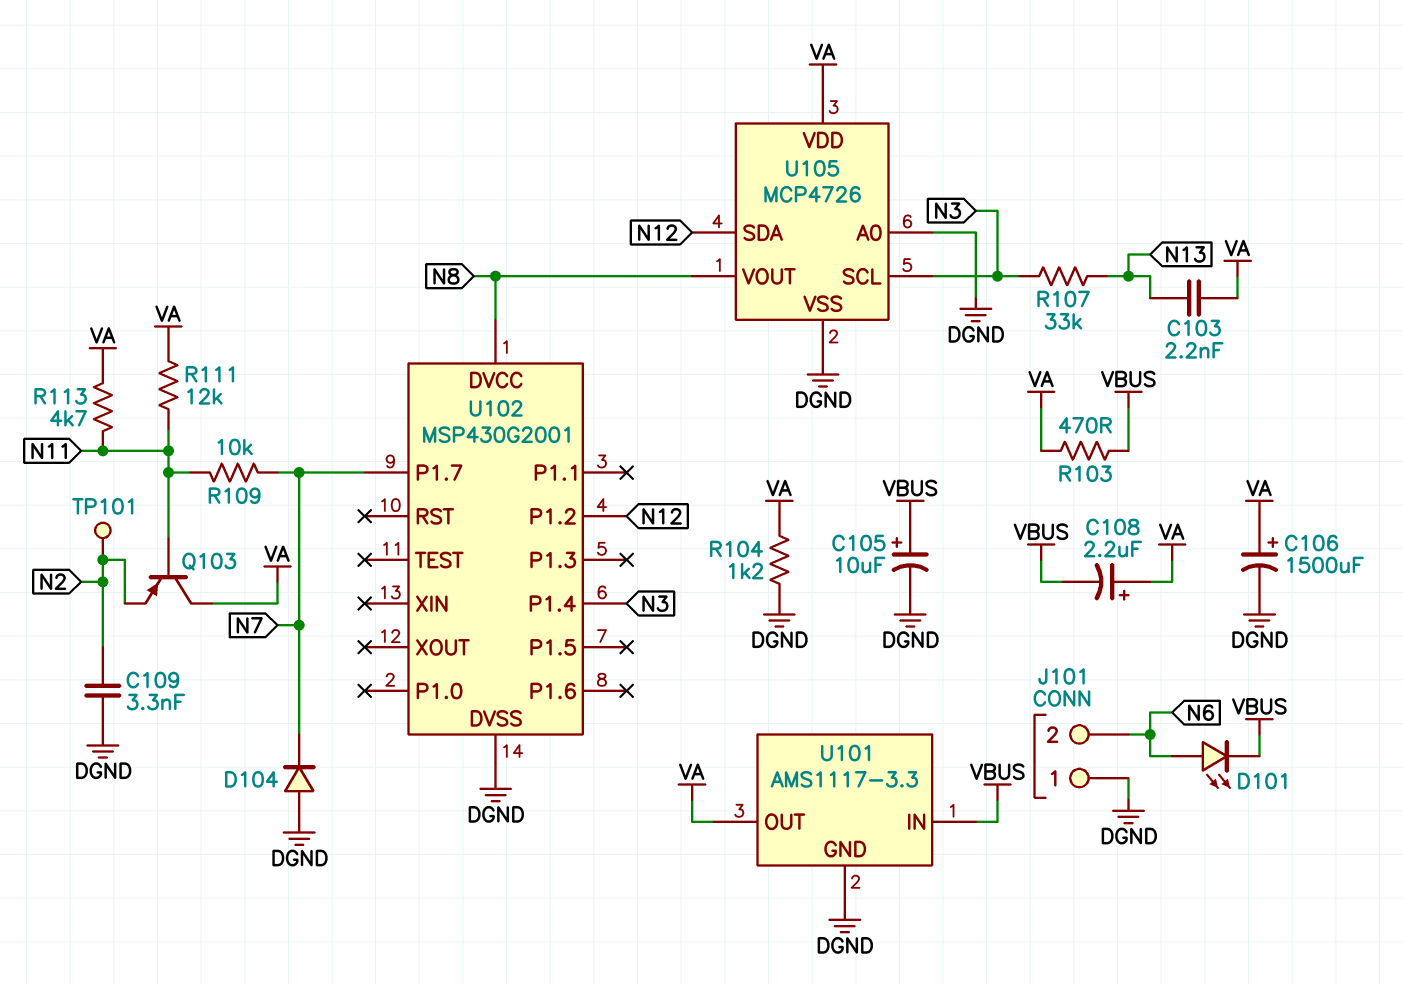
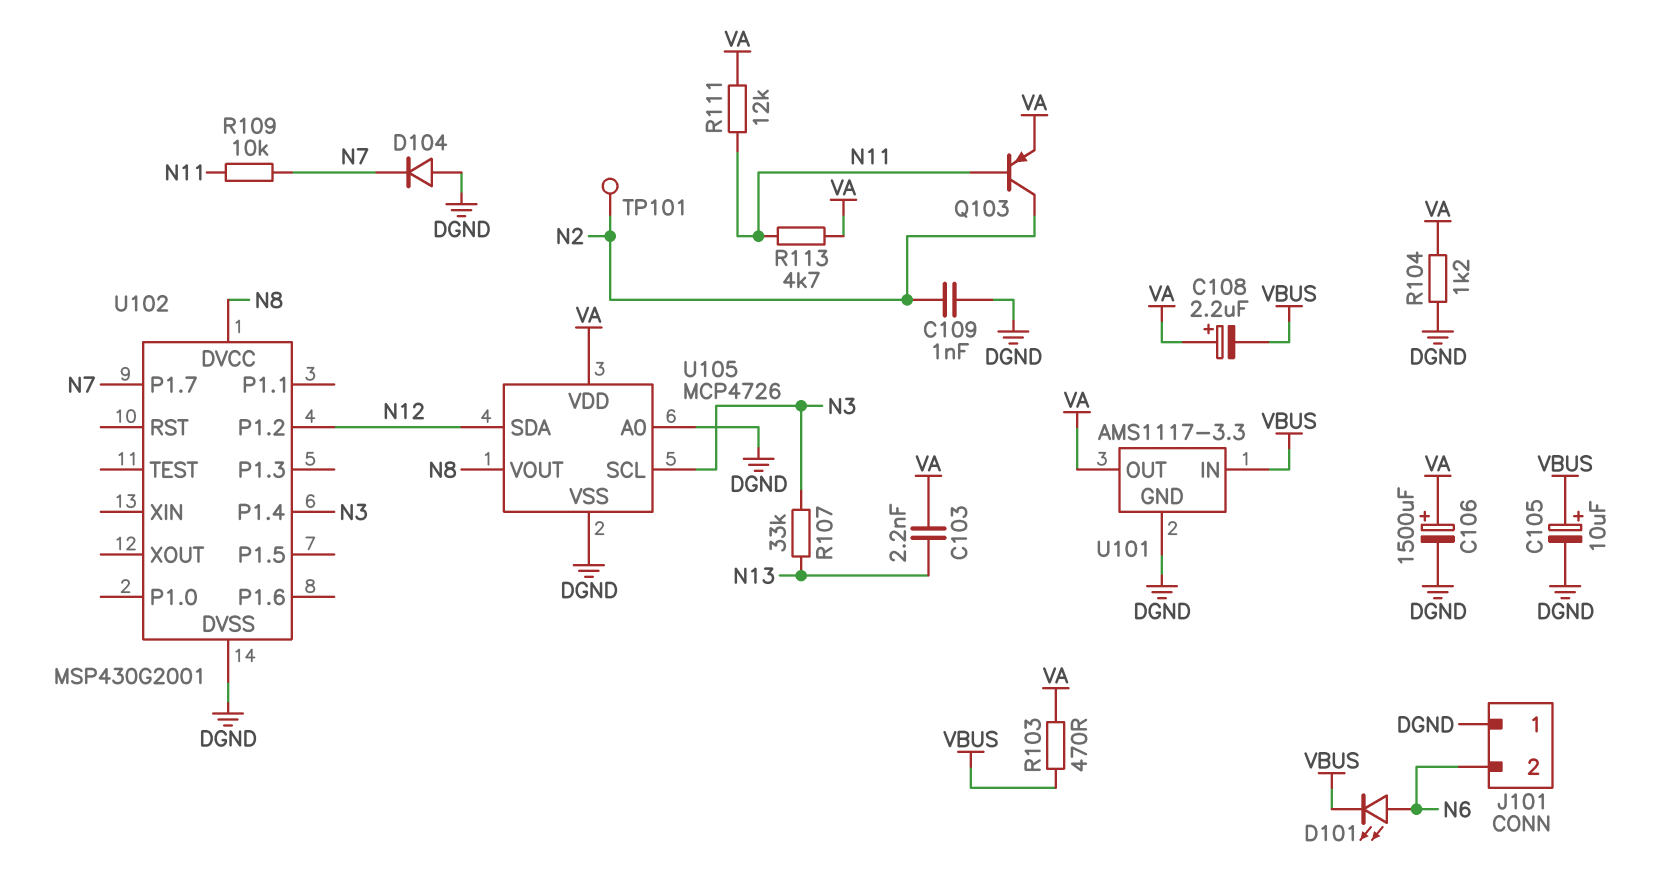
C109: 3.3nF (DGND, N2) -> 1nF (DGND, N2)
Q103: PNP (B N11, C VA, E N2) -> PNP (B N11, C N2, E VA)

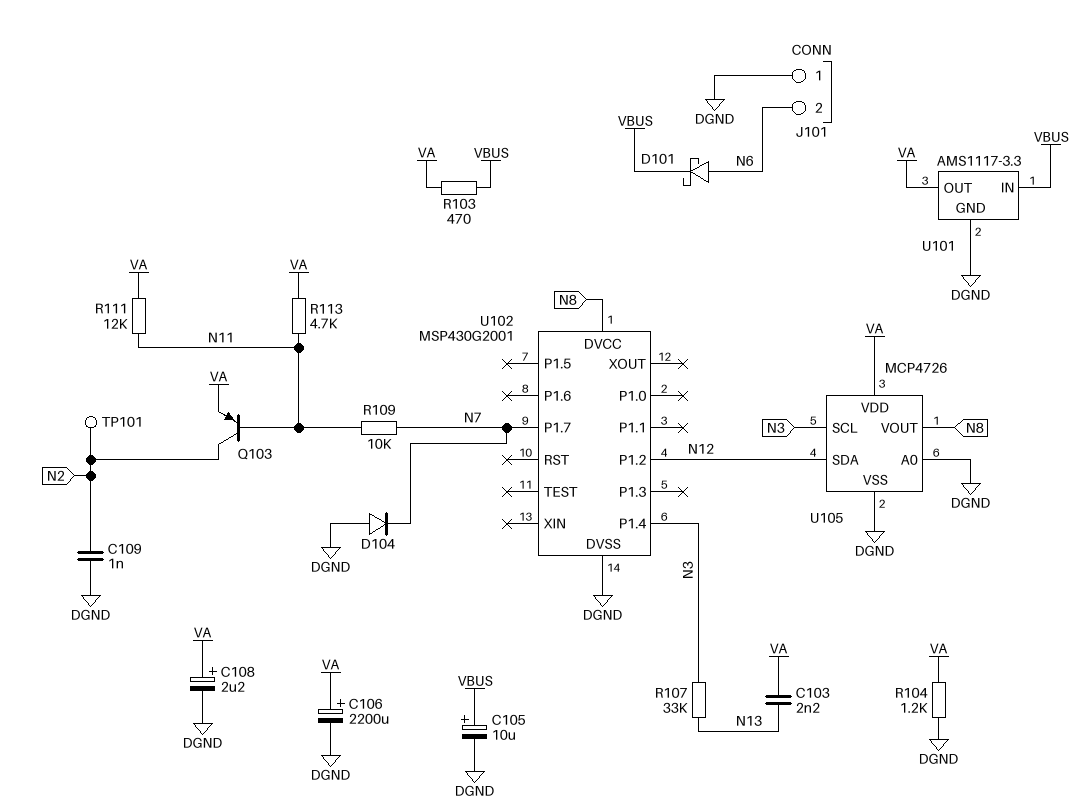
C106: 1500uF (plus VA, minus DGND) -> 2200uF (plus VA, minus DGND)
C108: 2.2uF (plus VA, minus VBUS) -> 2.2uF (plus VA, minus DGND)
D101: LED (A N6, K VBUS) -> schottky (A N6, K VBUS)

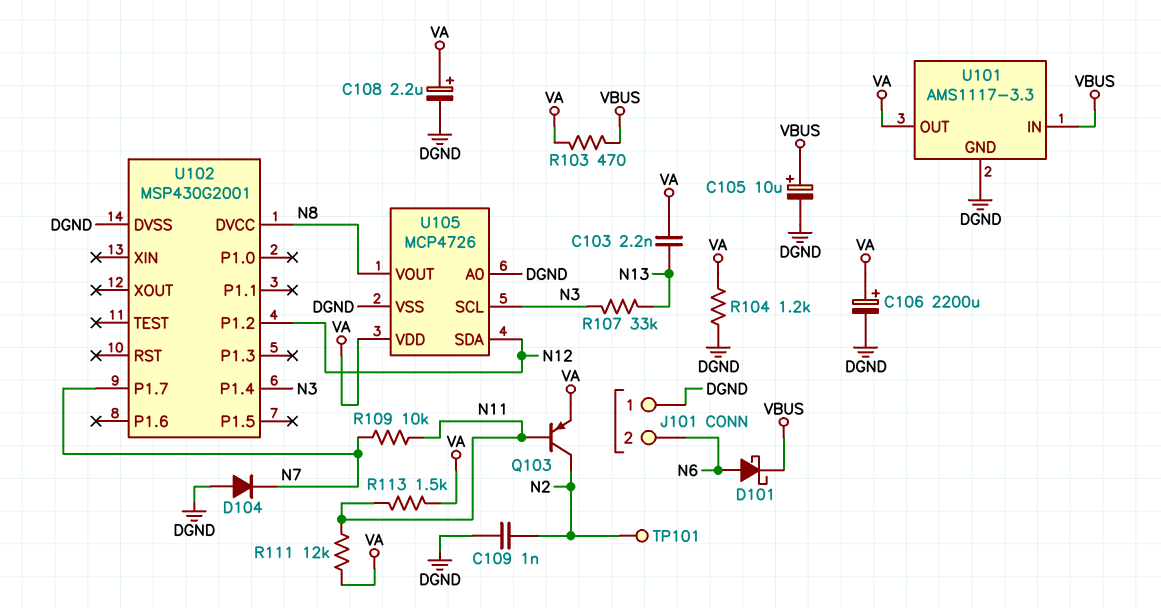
R113: 4.7k (N11, VA) -> 1.5k (N11, VA)

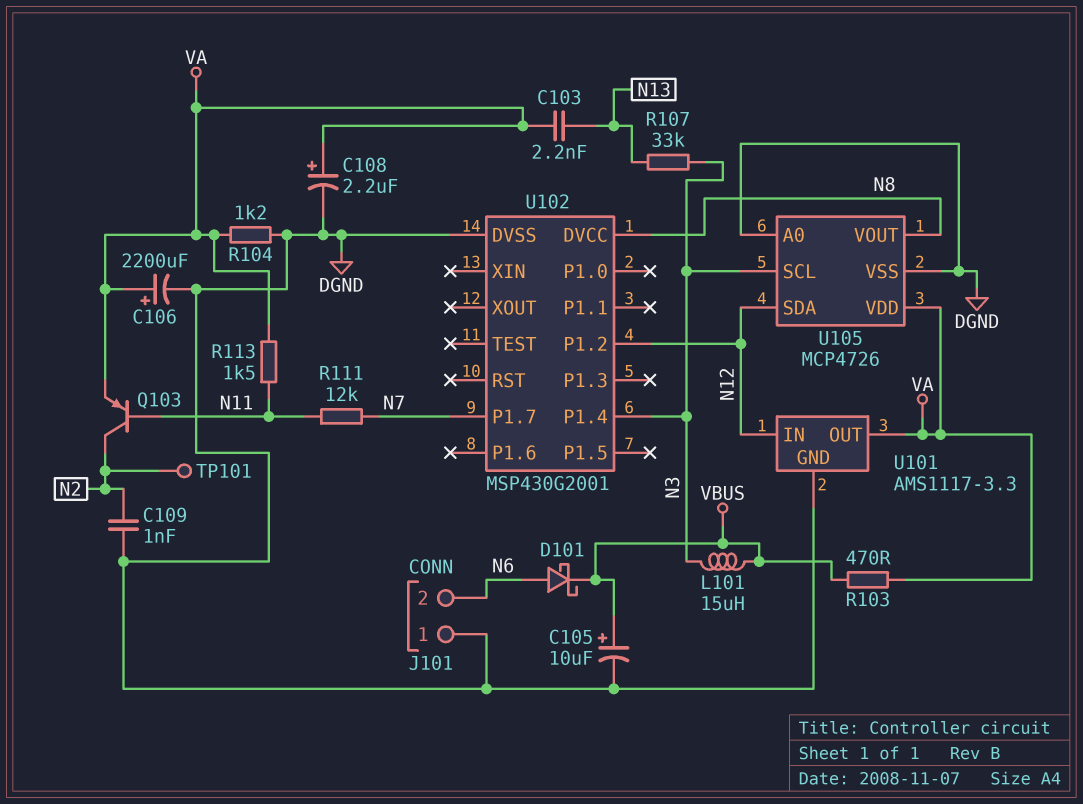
D104: diode (A DGND, K N7) -> none
L101: none -> 15uH (N3, VBUS)
R109: 10k (N7, N11) -> none
R111: 12k (N11, VA) -> 12k (N7, N11)
U101 pin IN: VBUS -> N12

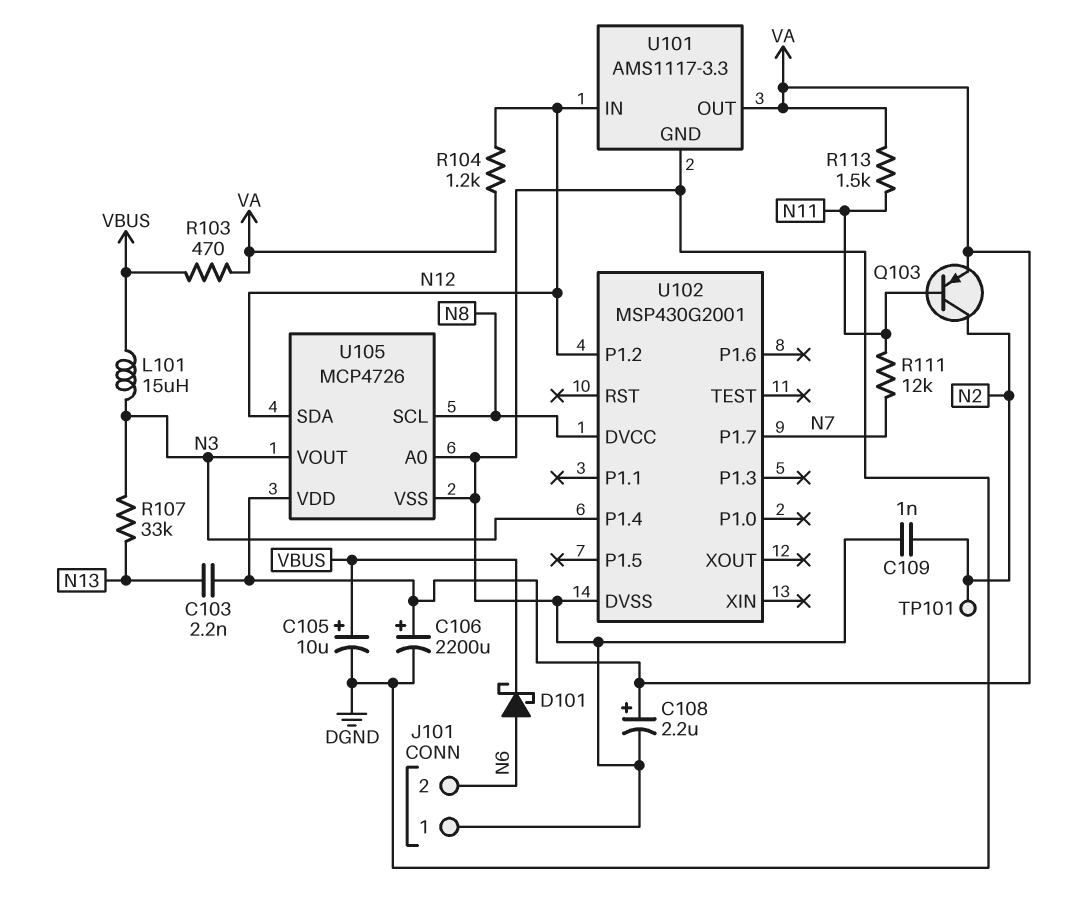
R104: 1.2k (DGND, VA) -> 1.2k (N12, VA)
U105 pin SCL: N3 -> N8
U105 pin VOUT: N8 -> N3

